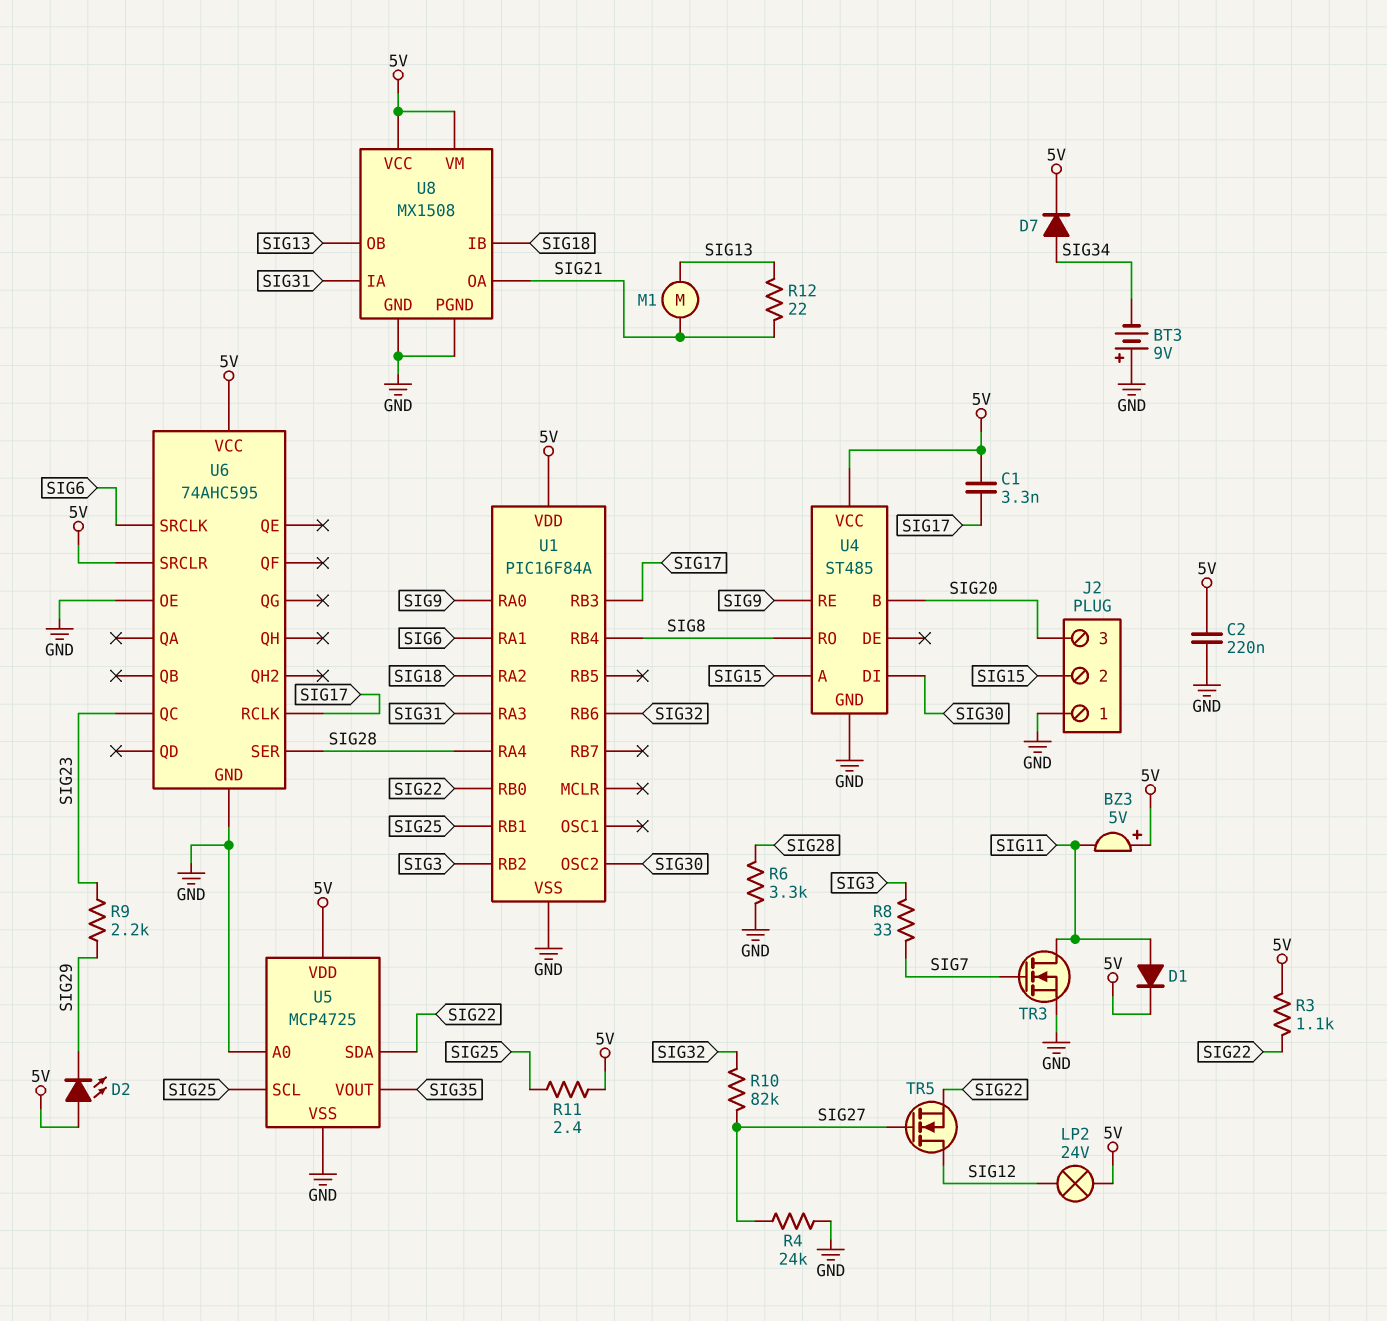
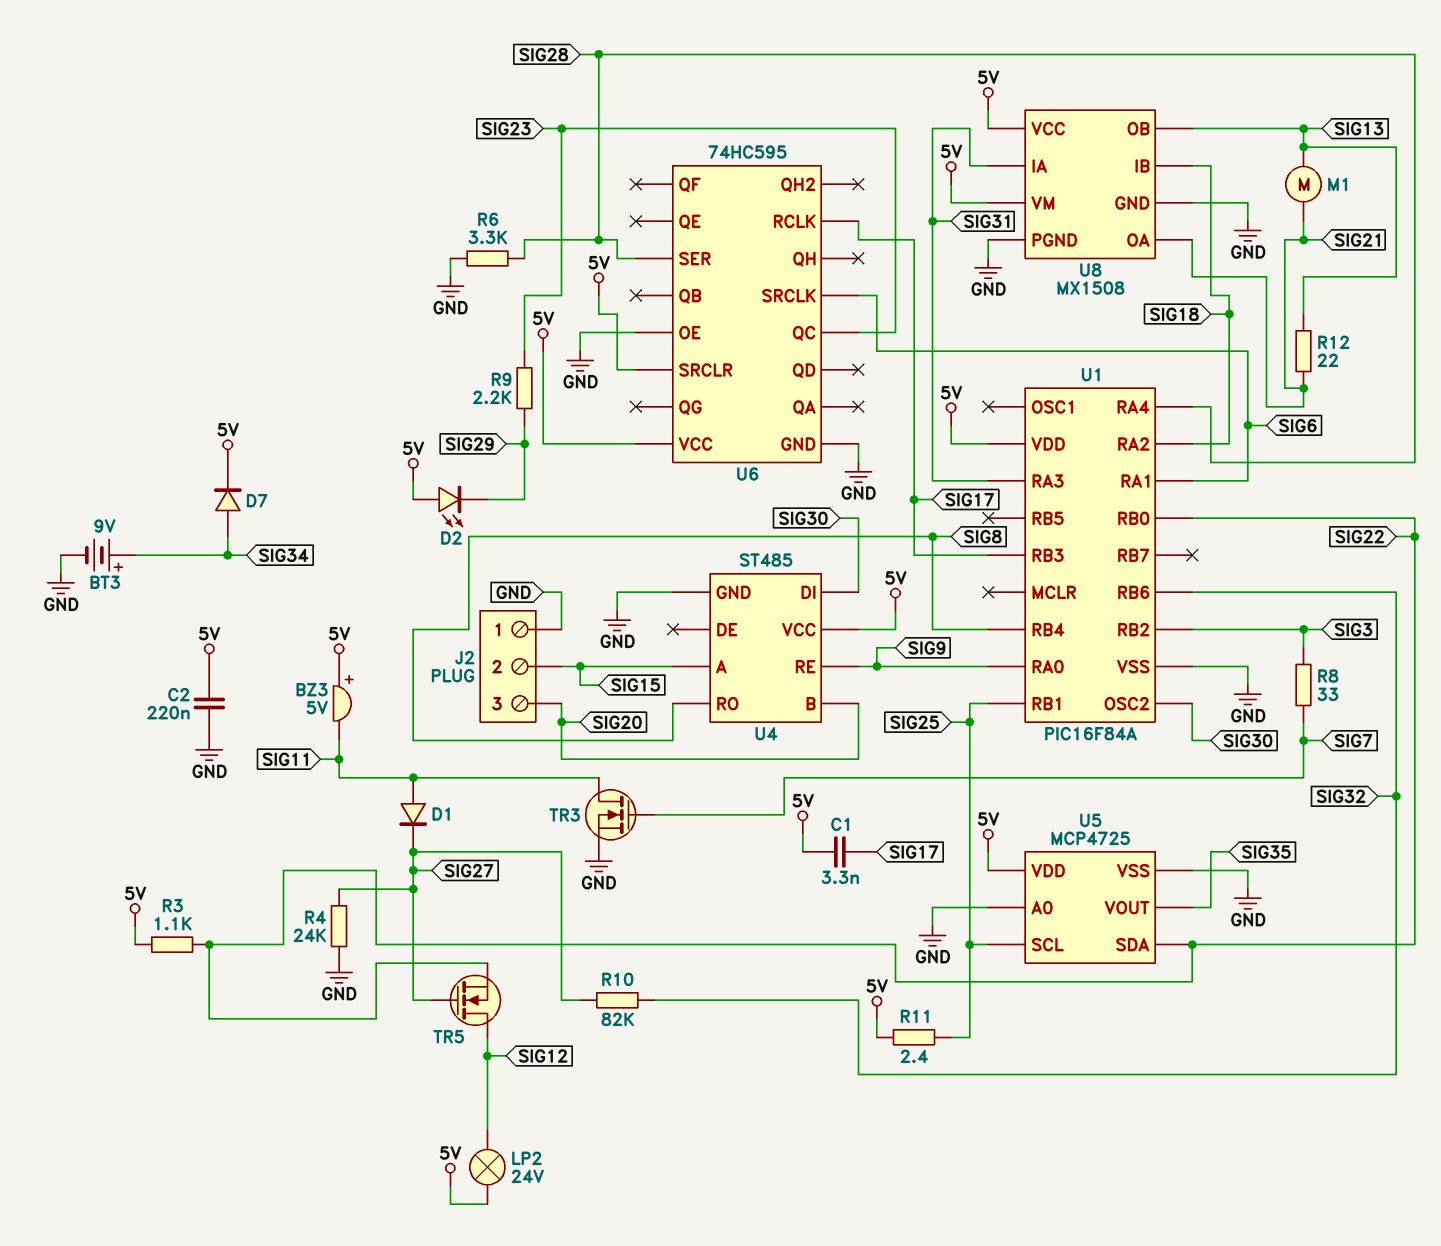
BT3: 9V (plus GND, minus SIG34) -> 9V (plus SIG34, minus GND)
D1: diode (A SIG11, K 5V) -> diode (A SIG11, K SIG27)
U6: 74AHC595 -> 74HC595

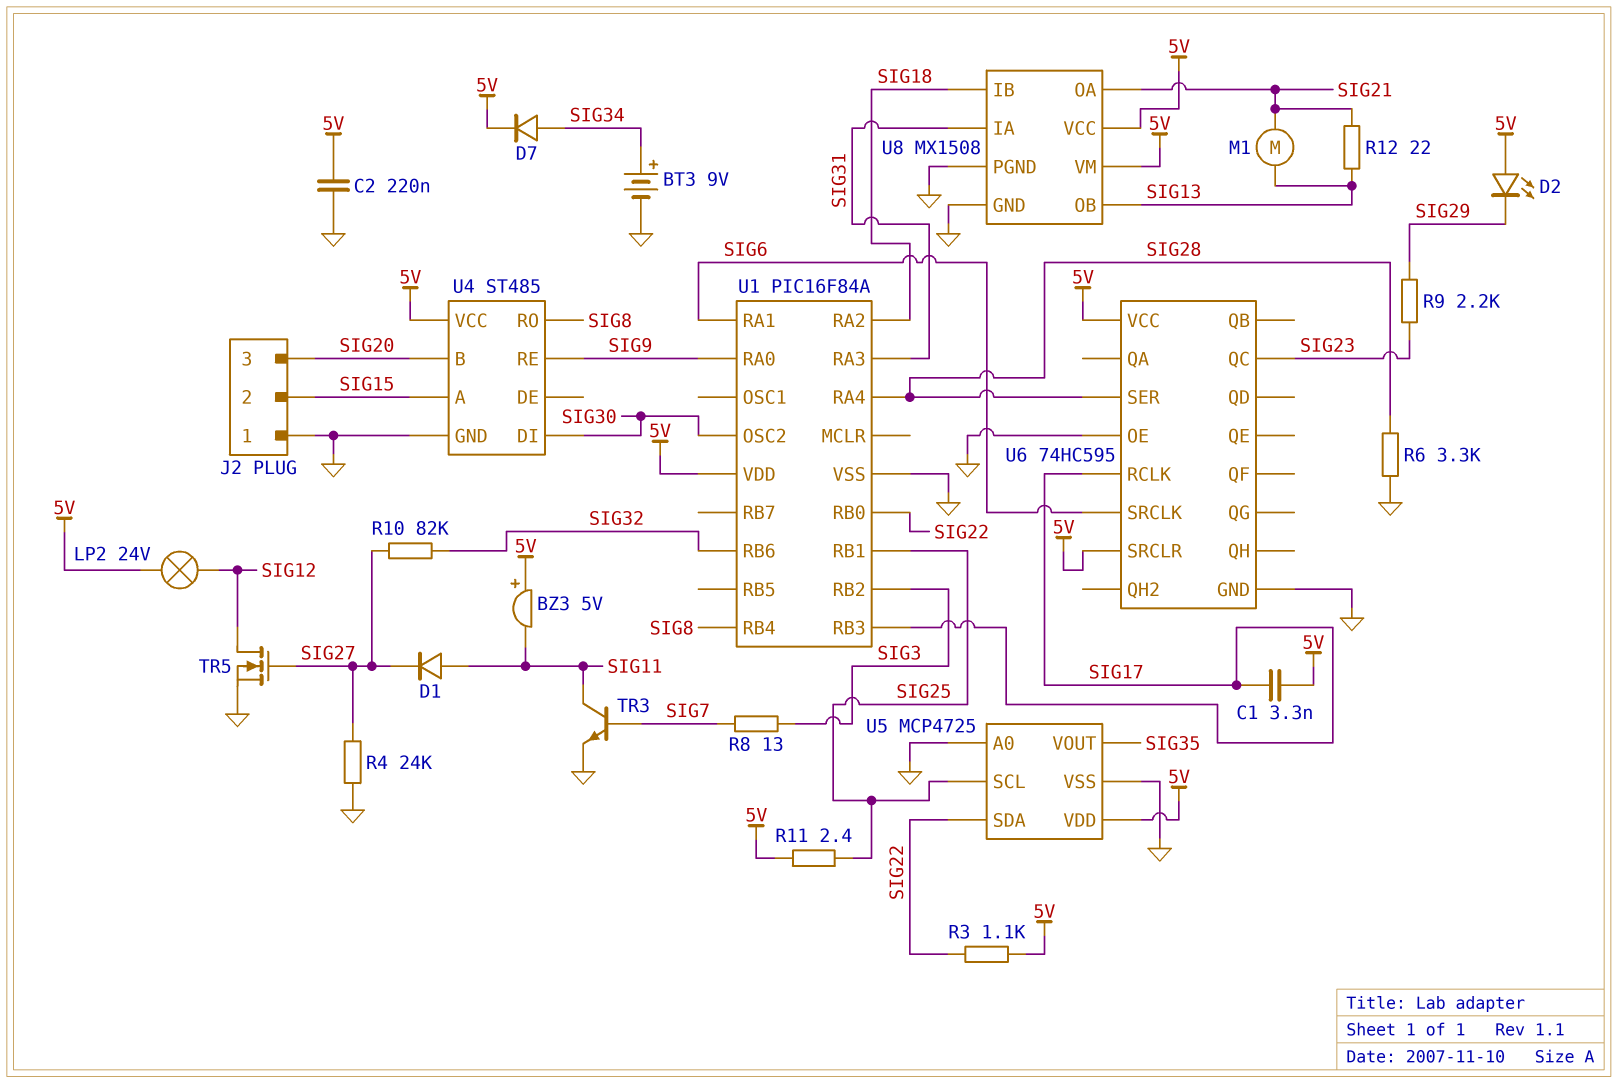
R8: 33 (SIG3, SIG7) -> 13 (SIG3, SIG7)
TR3: NMOS (G SIG7, D SIG11, S GND) -> NPN (B SIG7, C SIG11, E GND)
TR5: NMOS (G SIG27, D SIG12, S SIG22) -> NMOS (G SIG27, D SIG12, S GND)

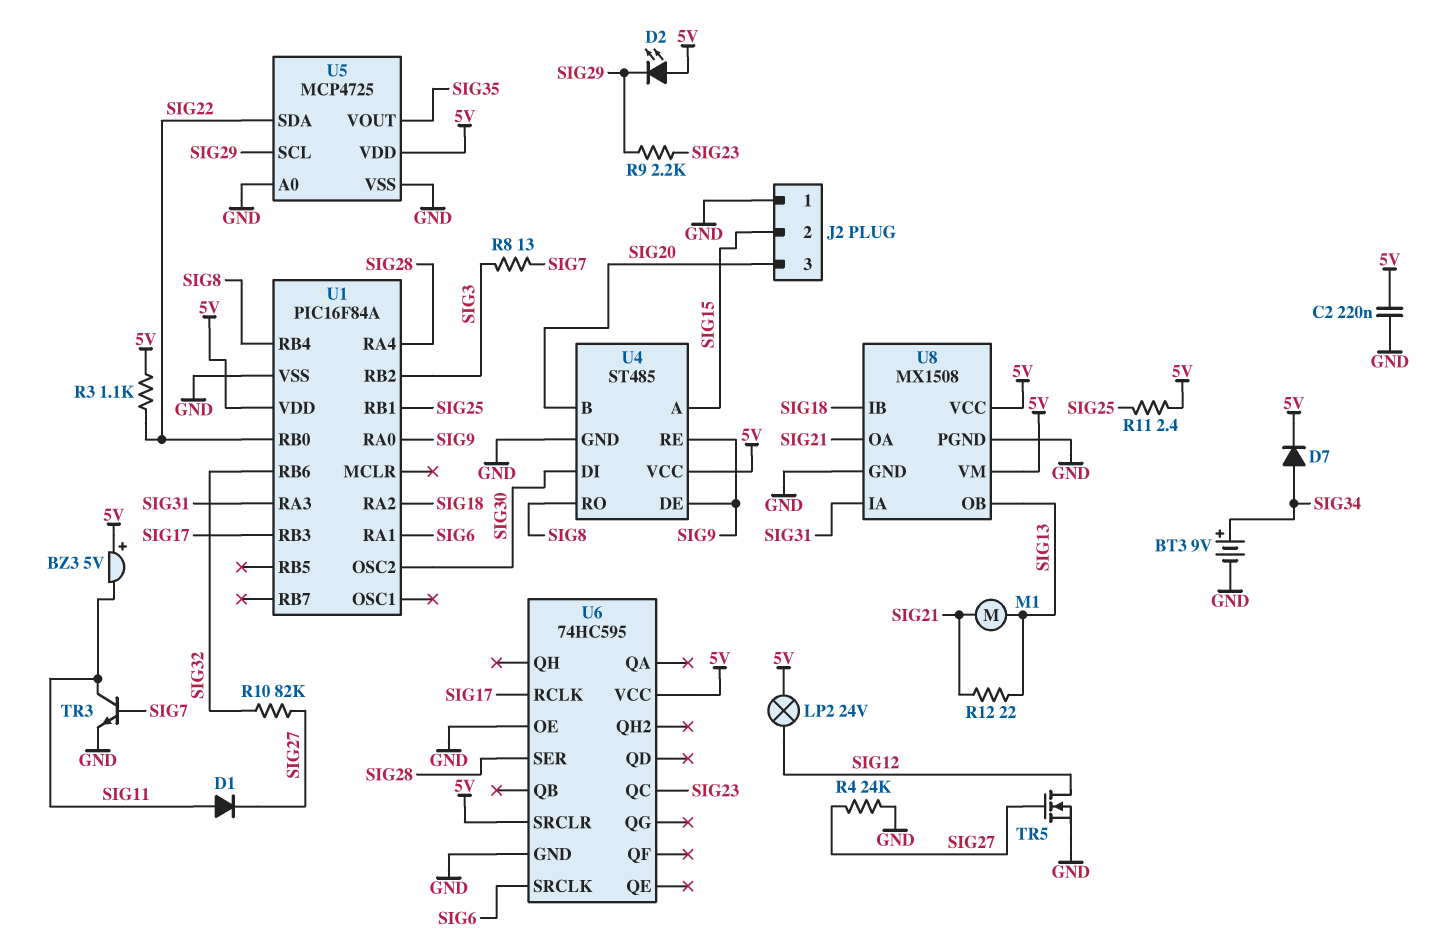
C1: 3.3nF (5V, SIG17) -> none
R6: 3.3k (GND, SIG28) -> none
U4 pin DE: none -> SIG9
U5 pin SCL: SIG25 -> SIG29

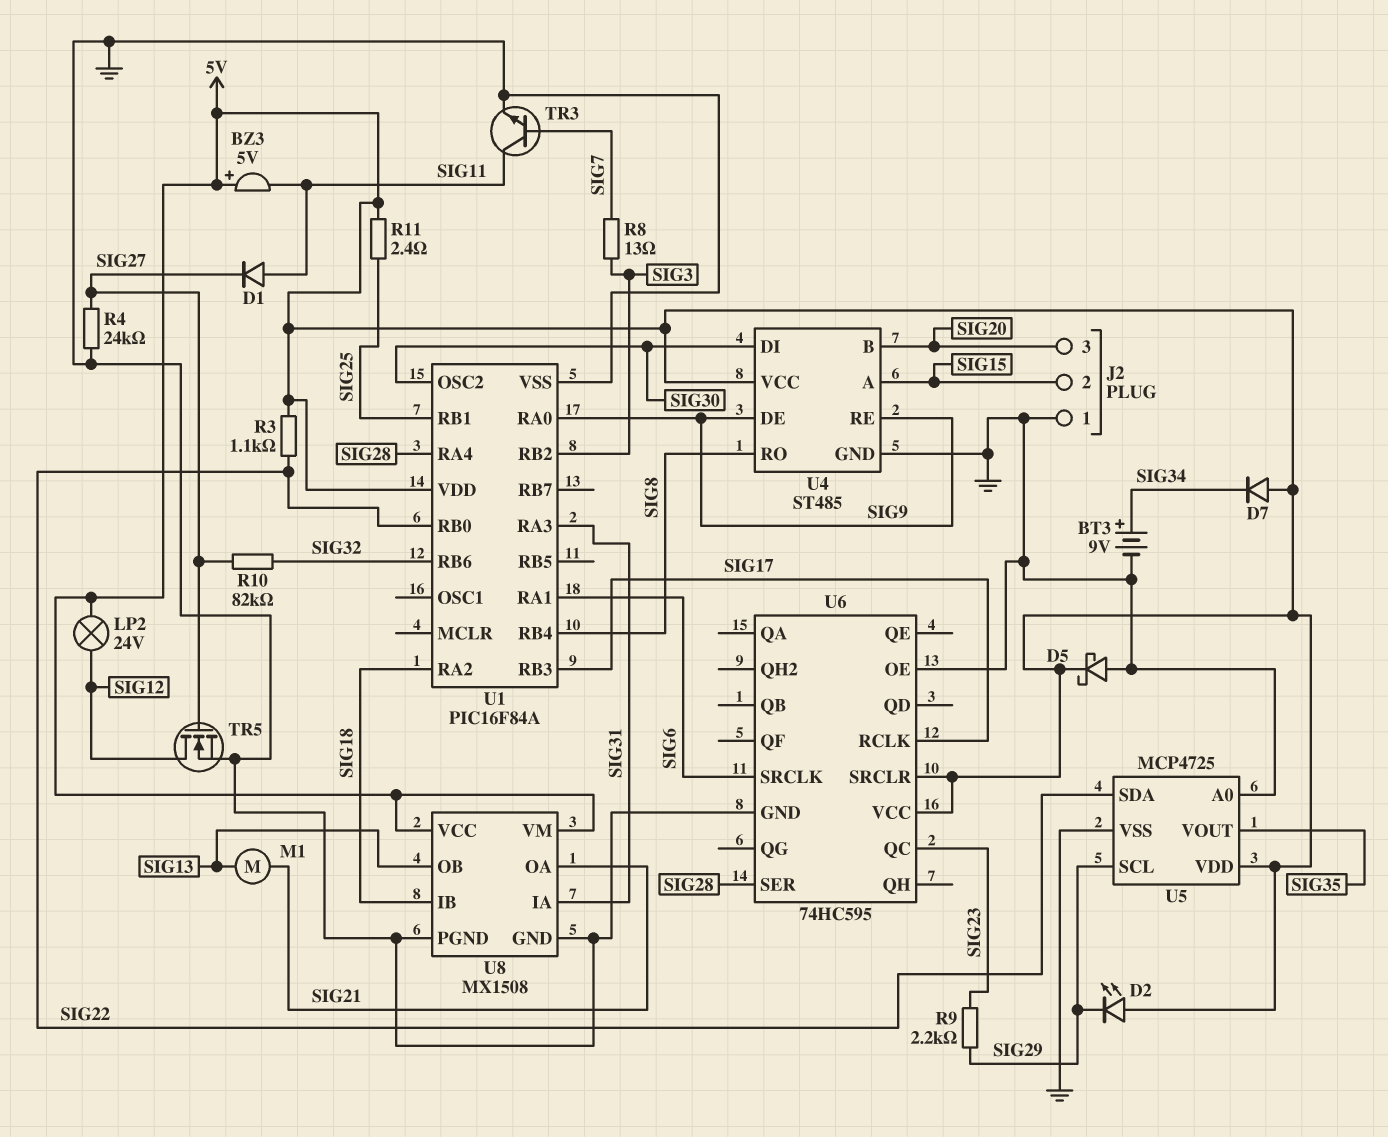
C2: 220nF (5V, GND) -> none
D5: none -> schottky (A GND, K 5V)
D7: diode (A SIG34, K 5V) -> diode (A 5V, K SIG34)
R12: 22 (SIG13, SIG21) -> none

